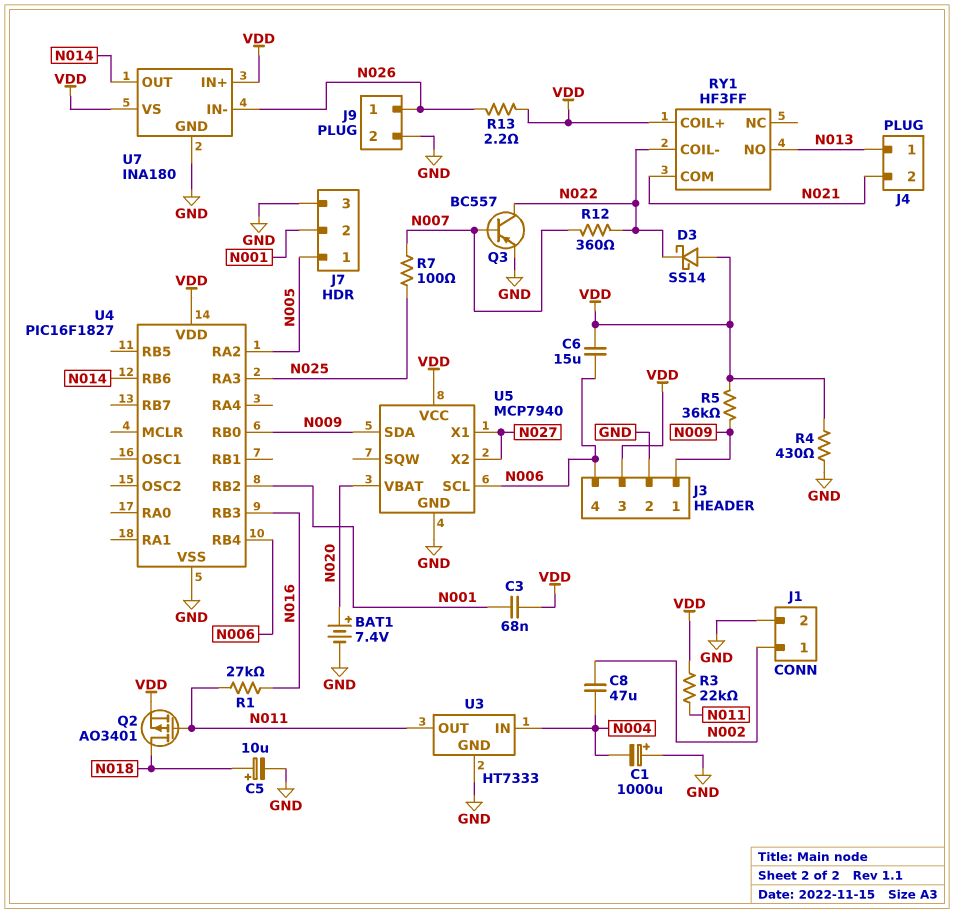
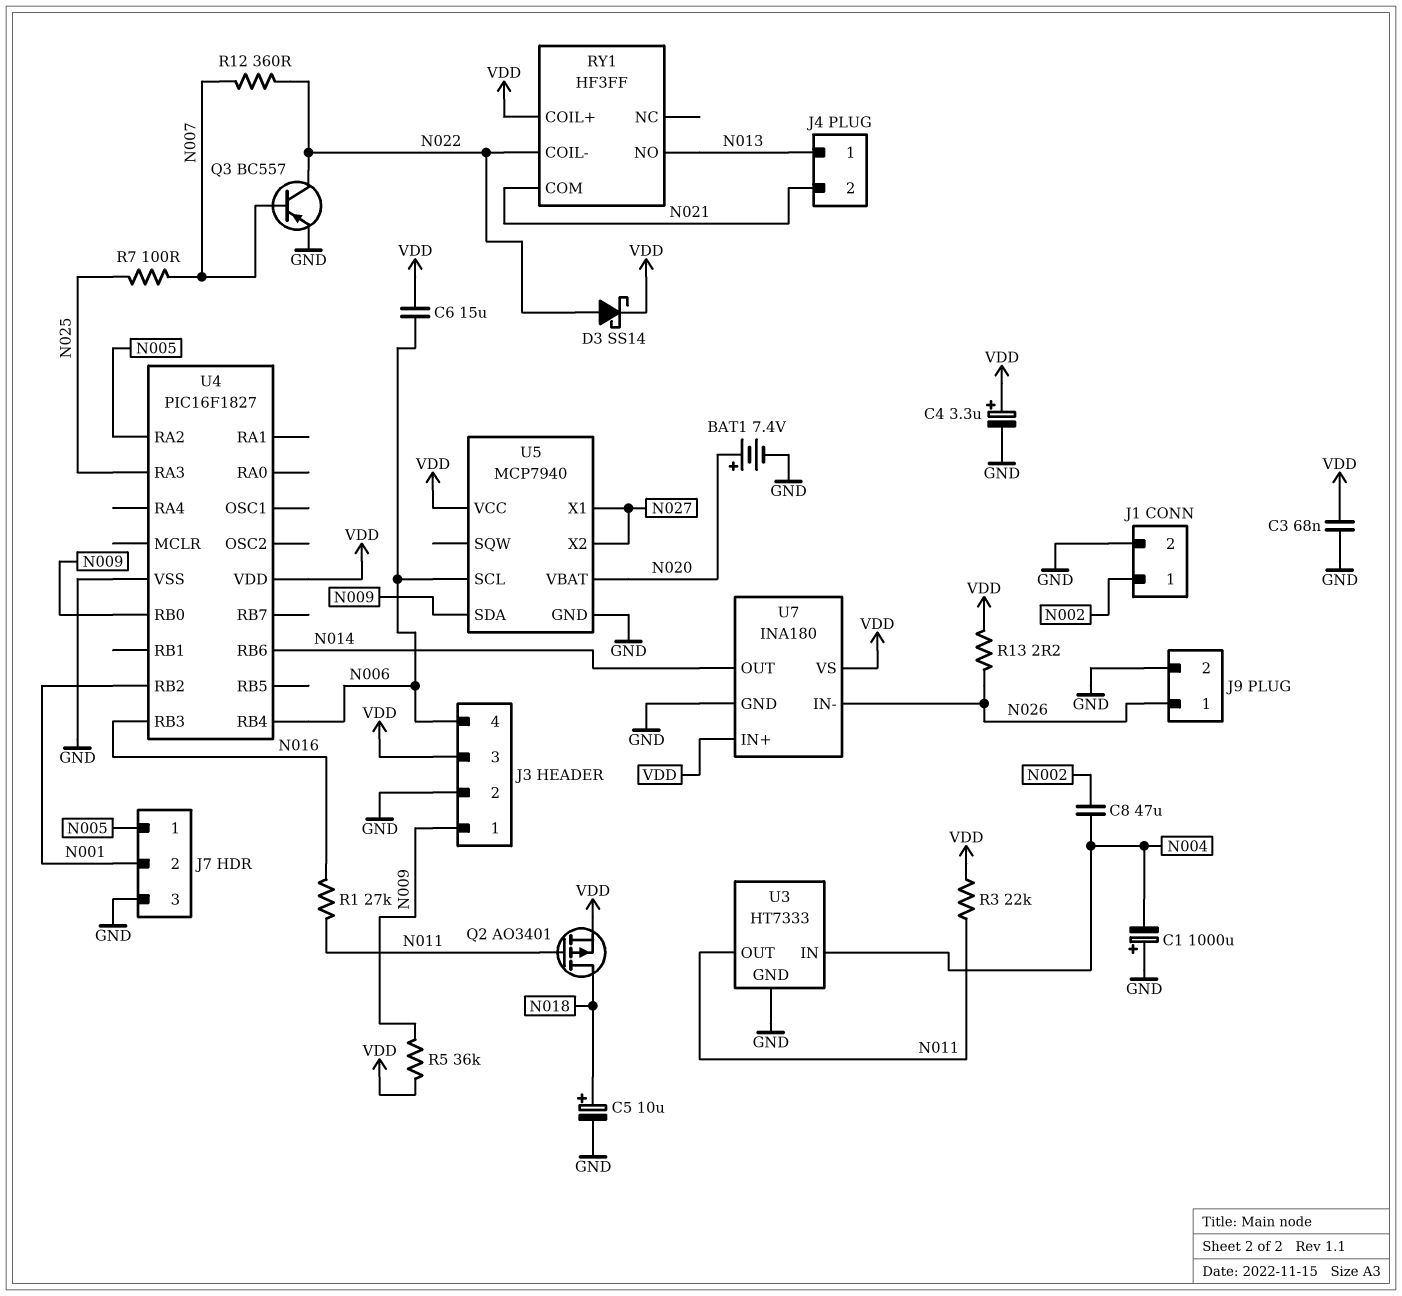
C3: 68nF (N001, VDD) -> 68nF (GND, VDD)
C4: none -> 3.3uF (plus VDD, minus GND)
D3: schottky SS14 (A VDD, K N022) -> schottky SS14 (A N022, K VDD)
R4: 430 (GND, VDD) -> none

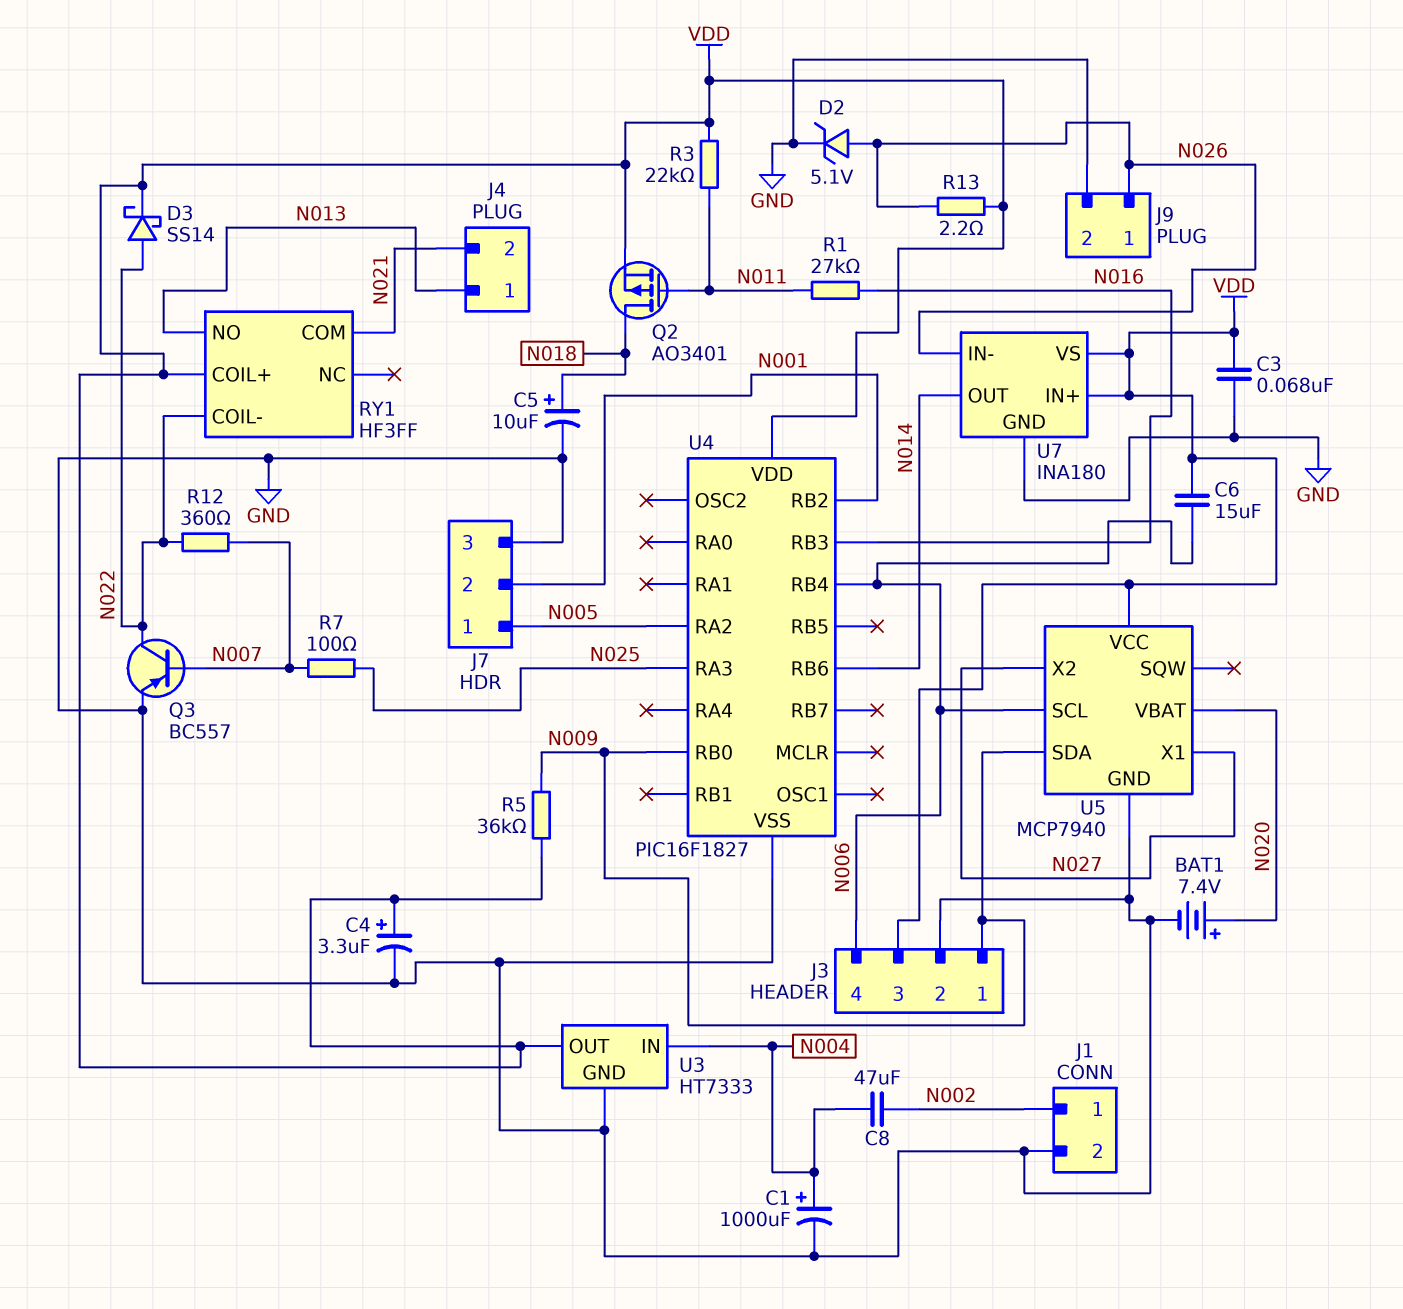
C1: 1000uF (plus GND, minus N004) -> 1000uF (plus N004, minus GND)
D2: none -> zener 5.1V (A N026, K GND)
U3 pin OUT: N011 -> VDD

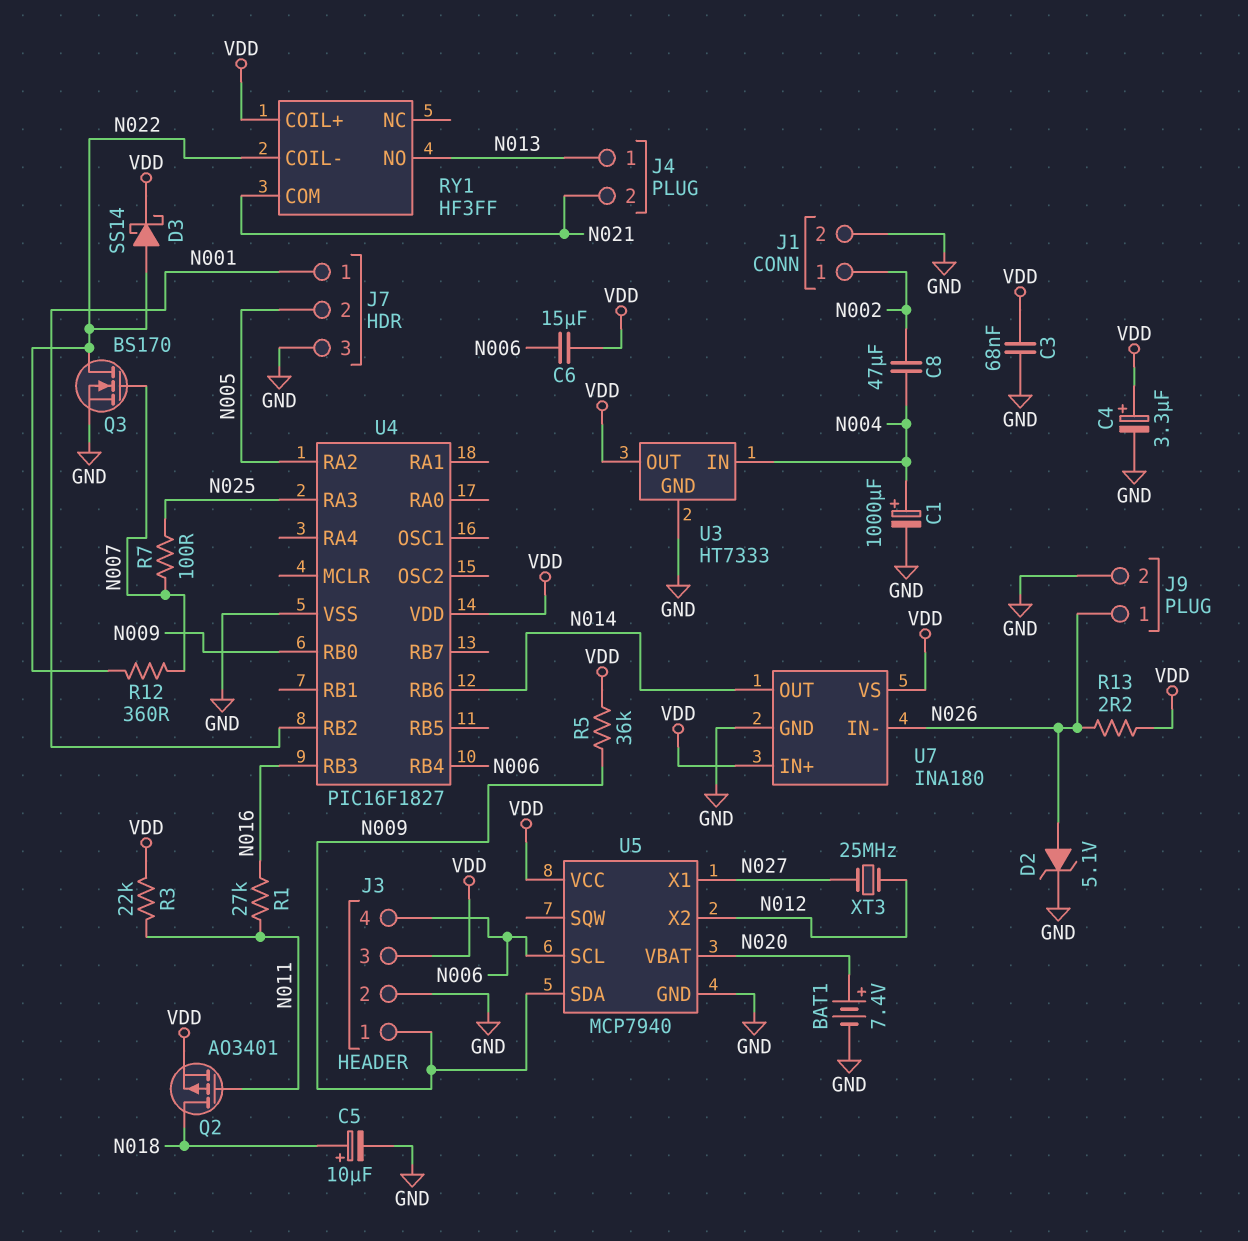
J7 pin 1: N005 -> N001
J7 pin 2: N001 -> N005
Q3: PNP BC557 (B N007, C N022, E GND) -> NMOS BS170 (G N007, D N022, S GND)
U5 pin X2: N027 -> N012
XT3: none -> 25MHz (N012, N027)

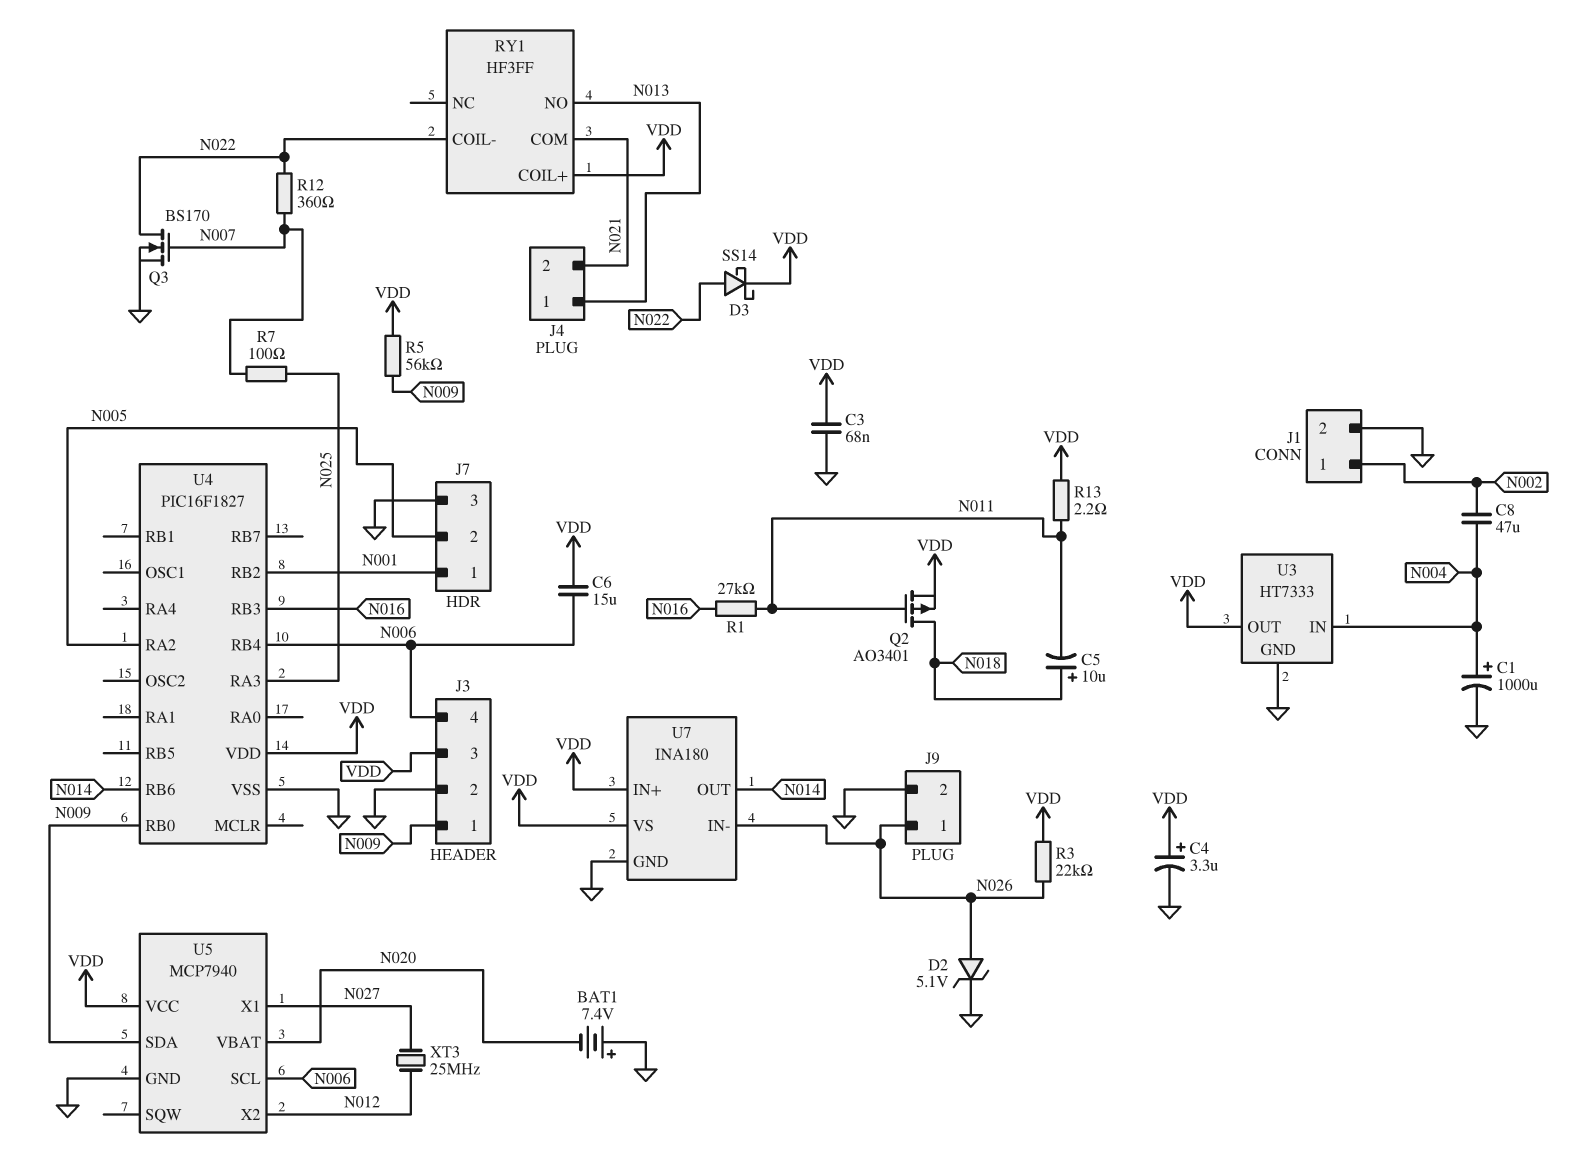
BAT1: 7.4V (plus N020, minus GND) -> 7.4V (plus GND, minus N020)
C5: 10uF (plus N018, minus GND) -> 10uF (plus N018, minus N011)
R3: 22k (N011, VDD) -> 22k (N026, VDD)
R5: 36k (N009, VDD) -> 56k (N009, VDD)
R13: 2.2 (N026, VDD) -> 2.2 (N011, VDD)

